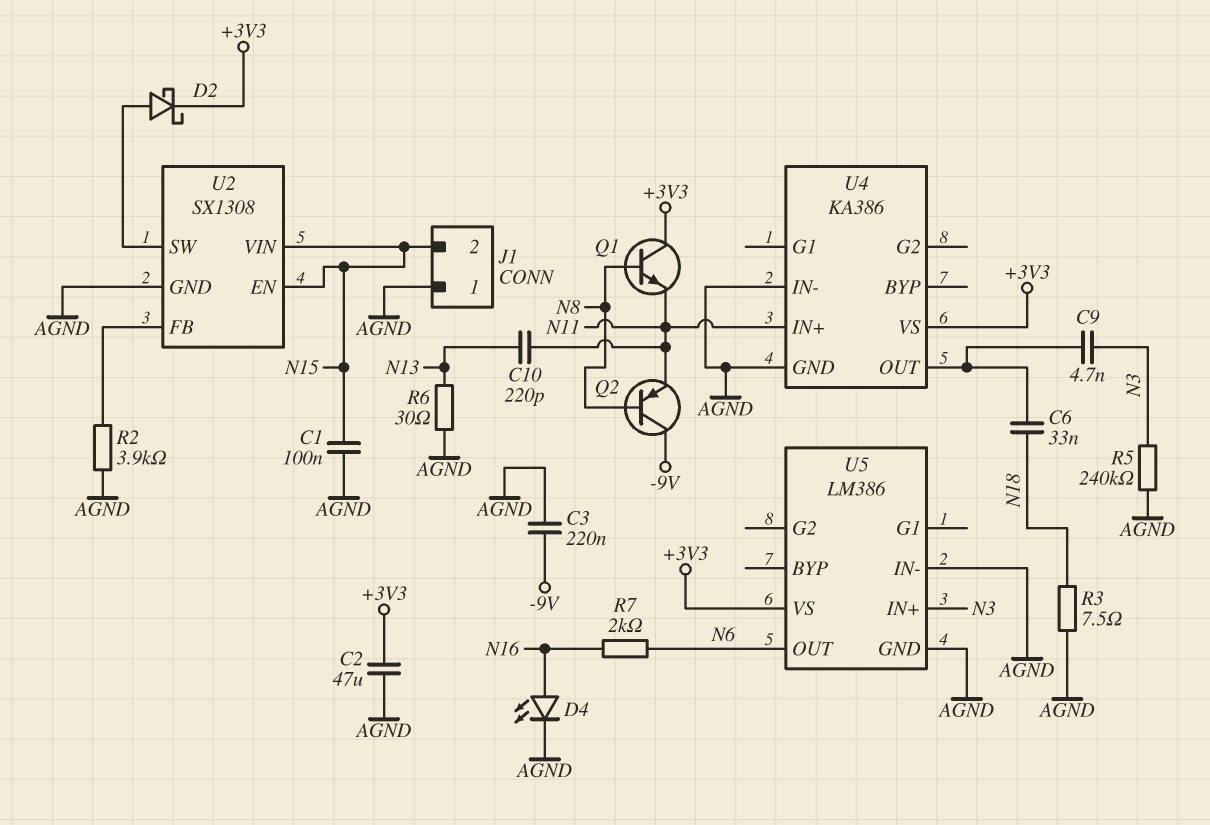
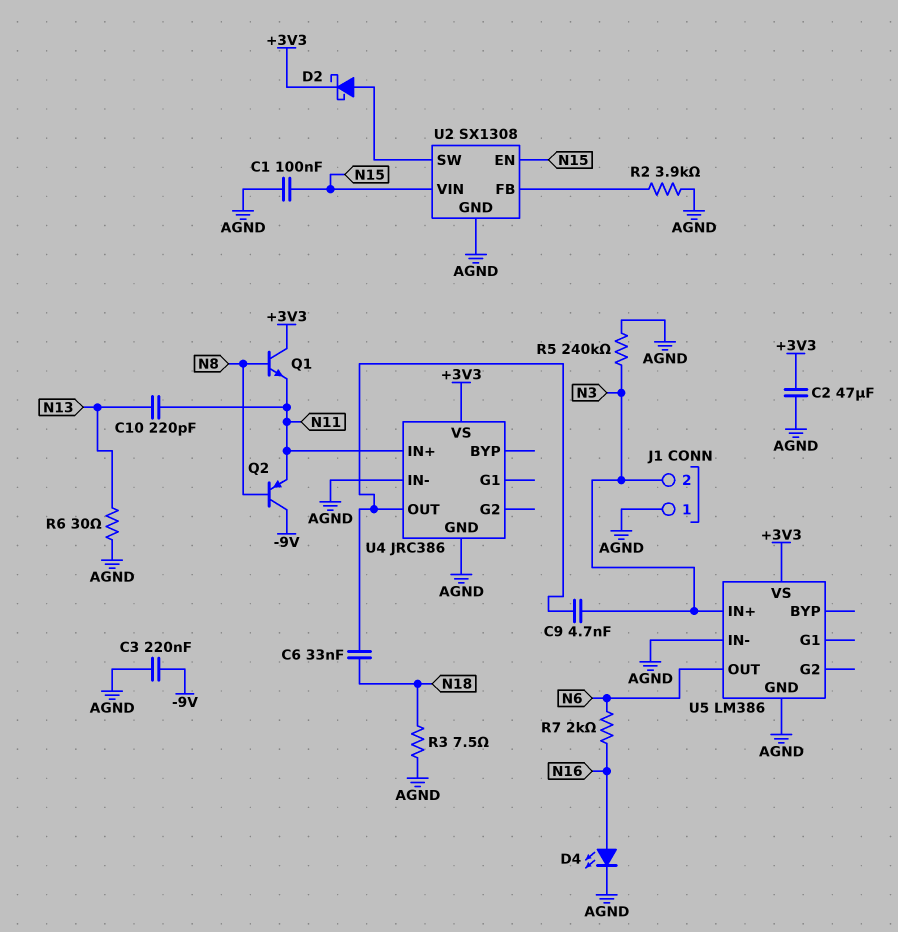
J1 pin 2: N15 -> N3
U4: KA386 -> JRC386

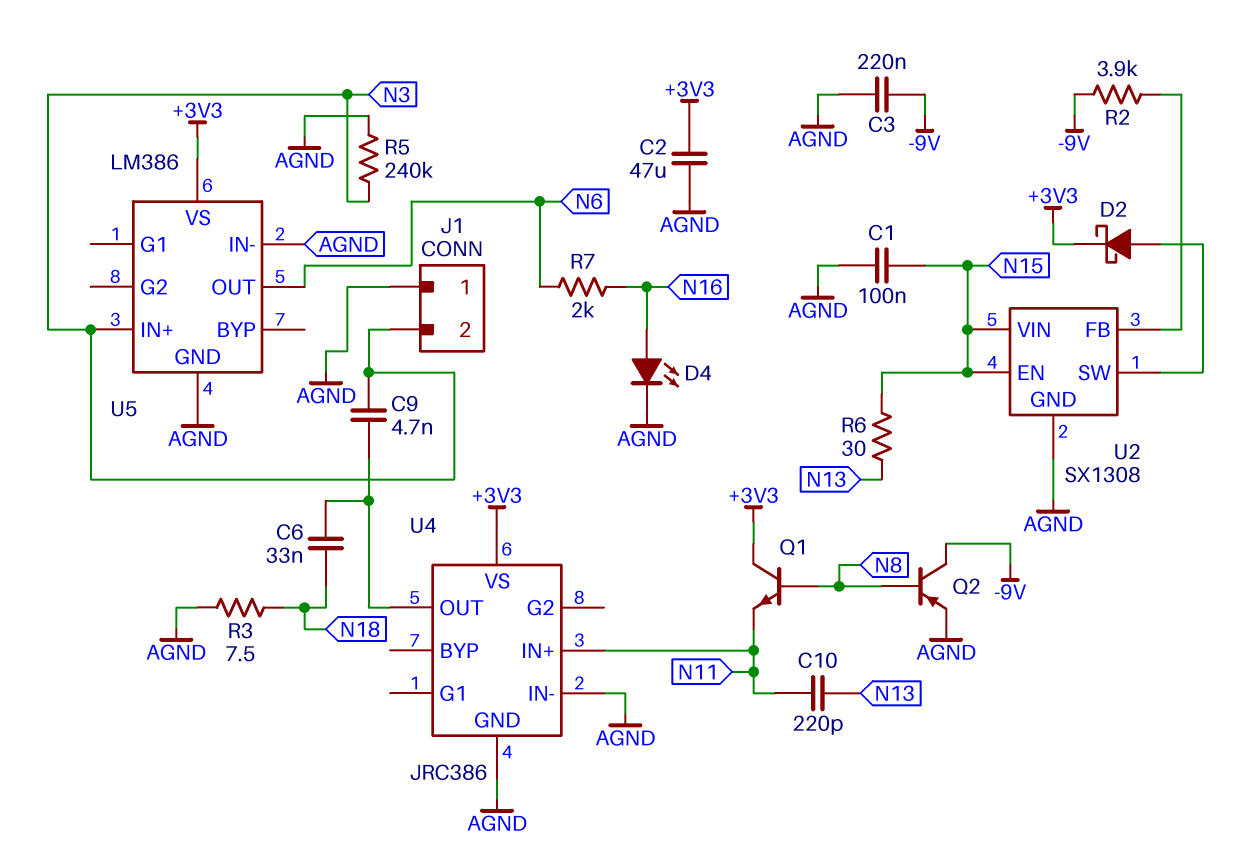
Q2: PNP (B N8, C -9V, E N11) -> PNP (B N8, C -9V, E AGND)
R2: 3.9k (AGND, U2/FB) -> 3.9k (-9V, U2/FB)
R6: 30 (AGND, N13) -> 30 (N13, N15)

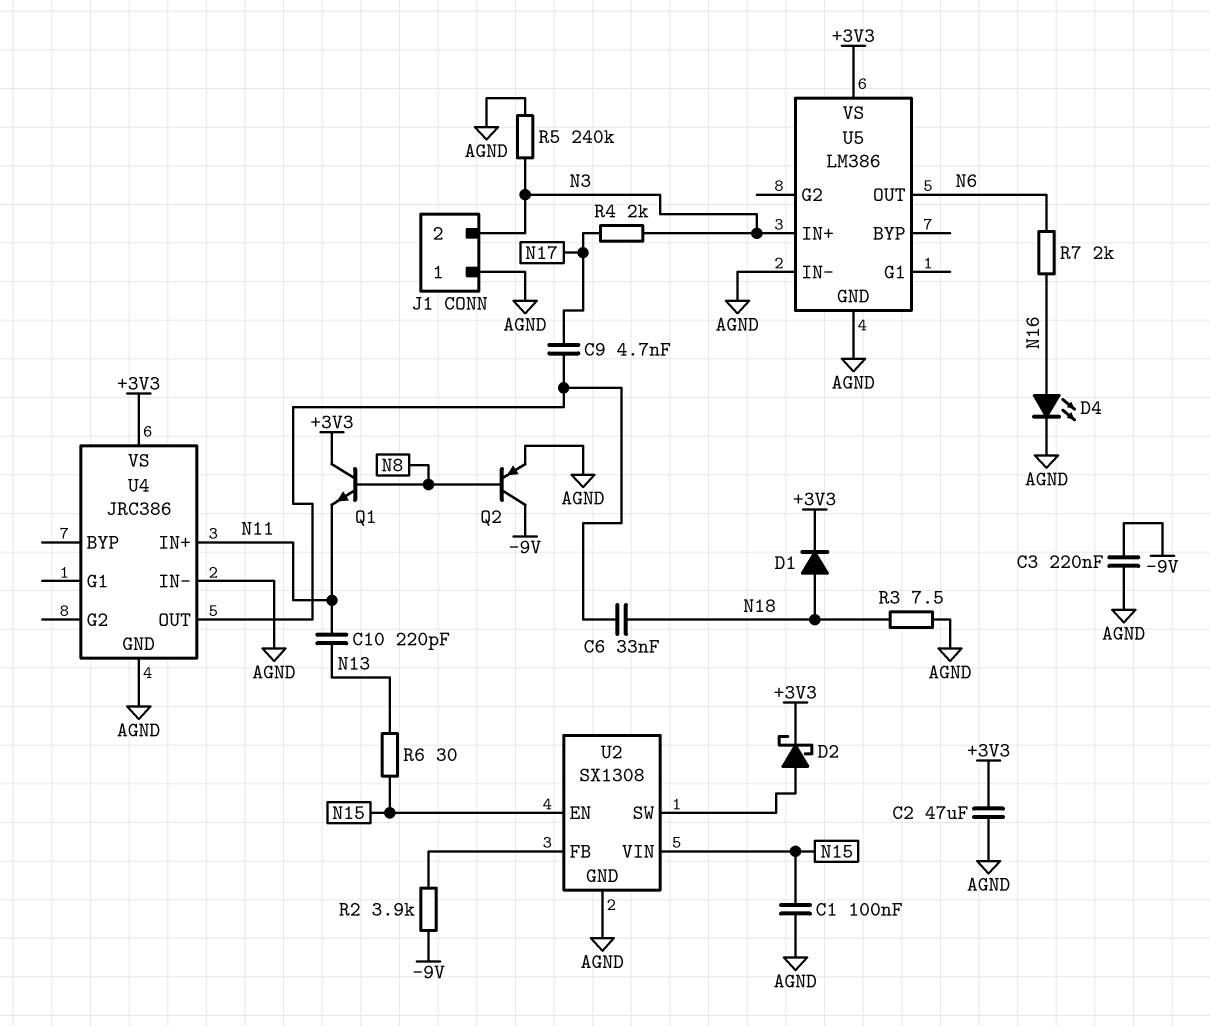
C9: 4.7nF (N3, U4/OUT) -> 4.7nF (N17, U4/OUT)
D1: none -> diode (A N18, K +3V3)
R4: none -> 2k (N3, N17)

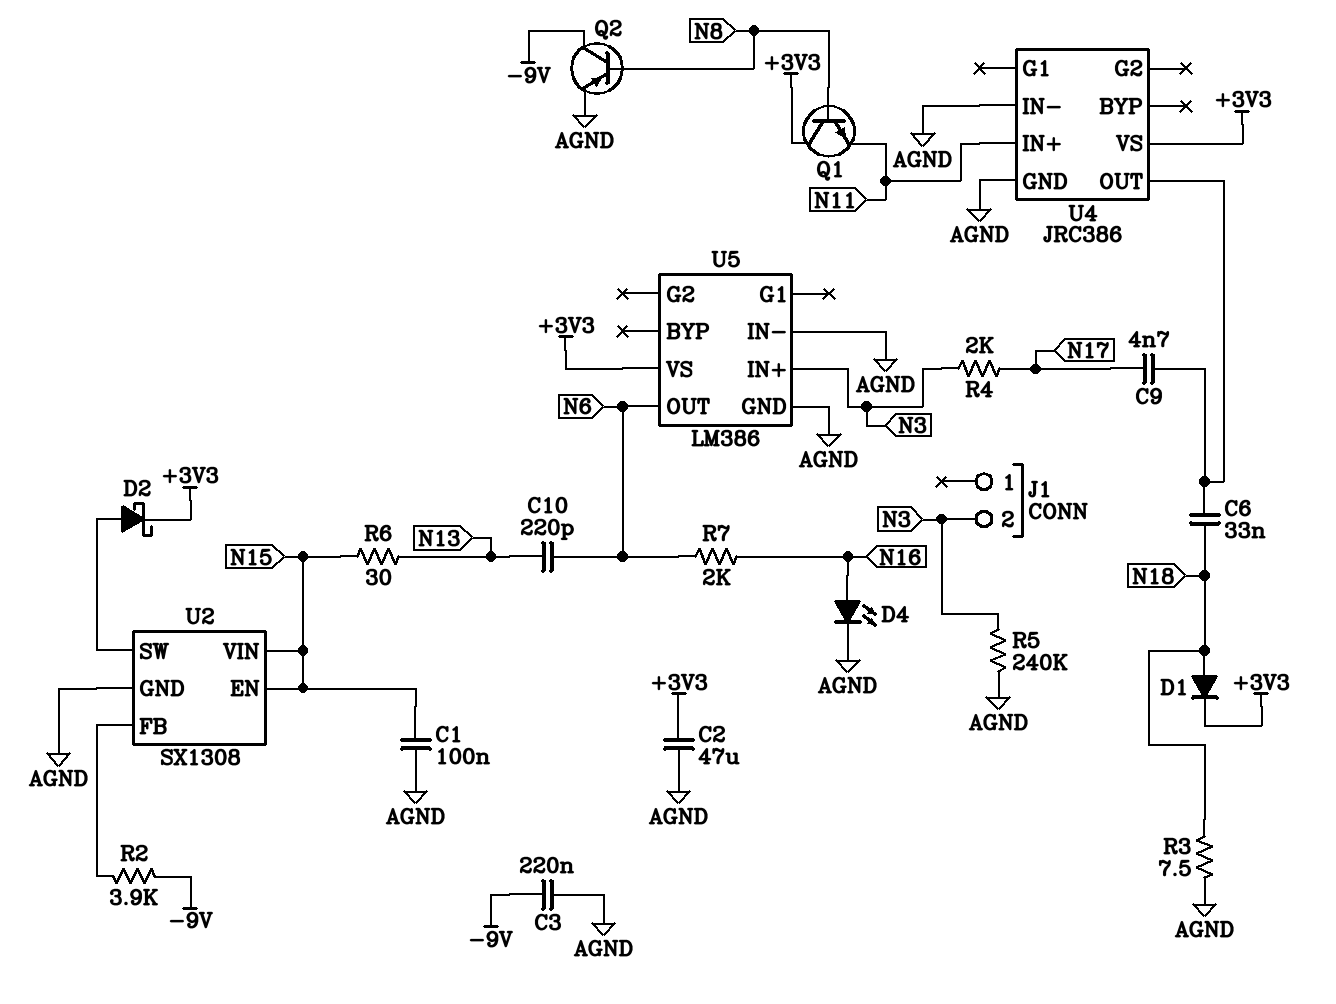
C10: 220pF (N11, N13) -> 220pF (N6, N13)
J1 pin 1: AGND -> none

